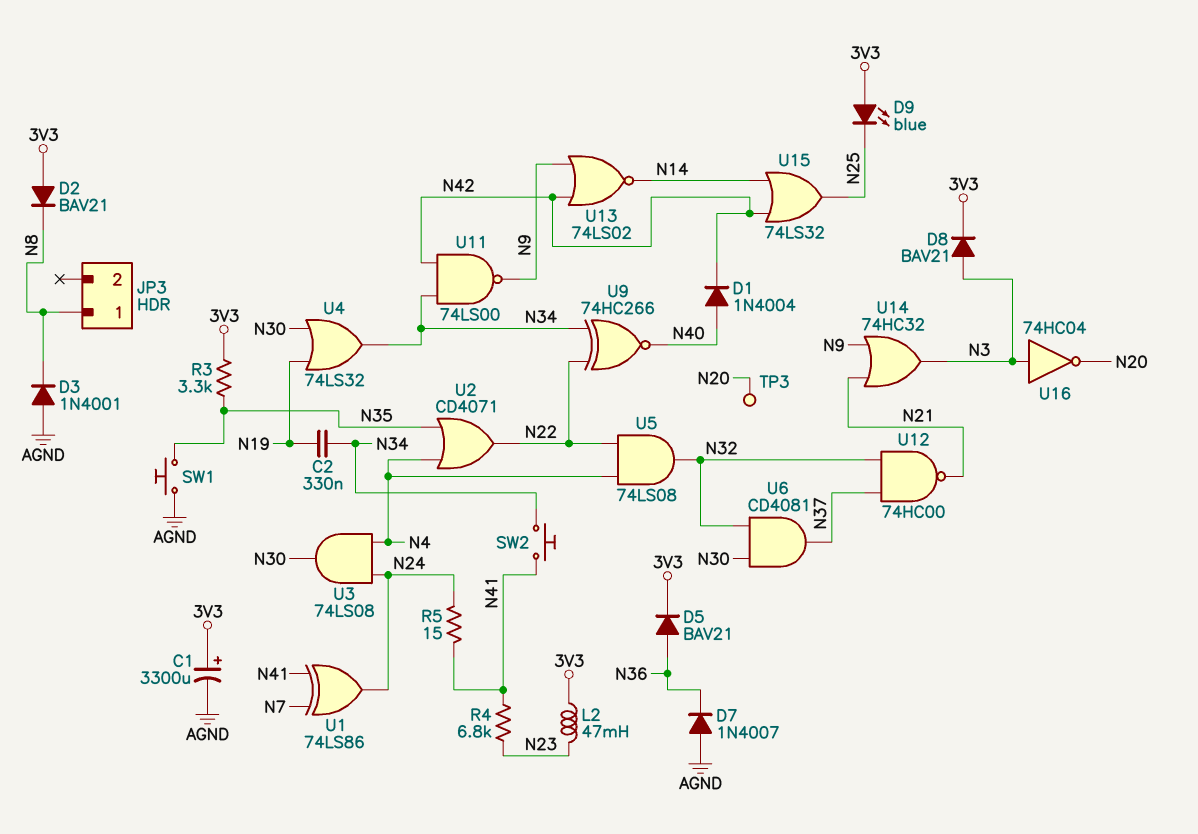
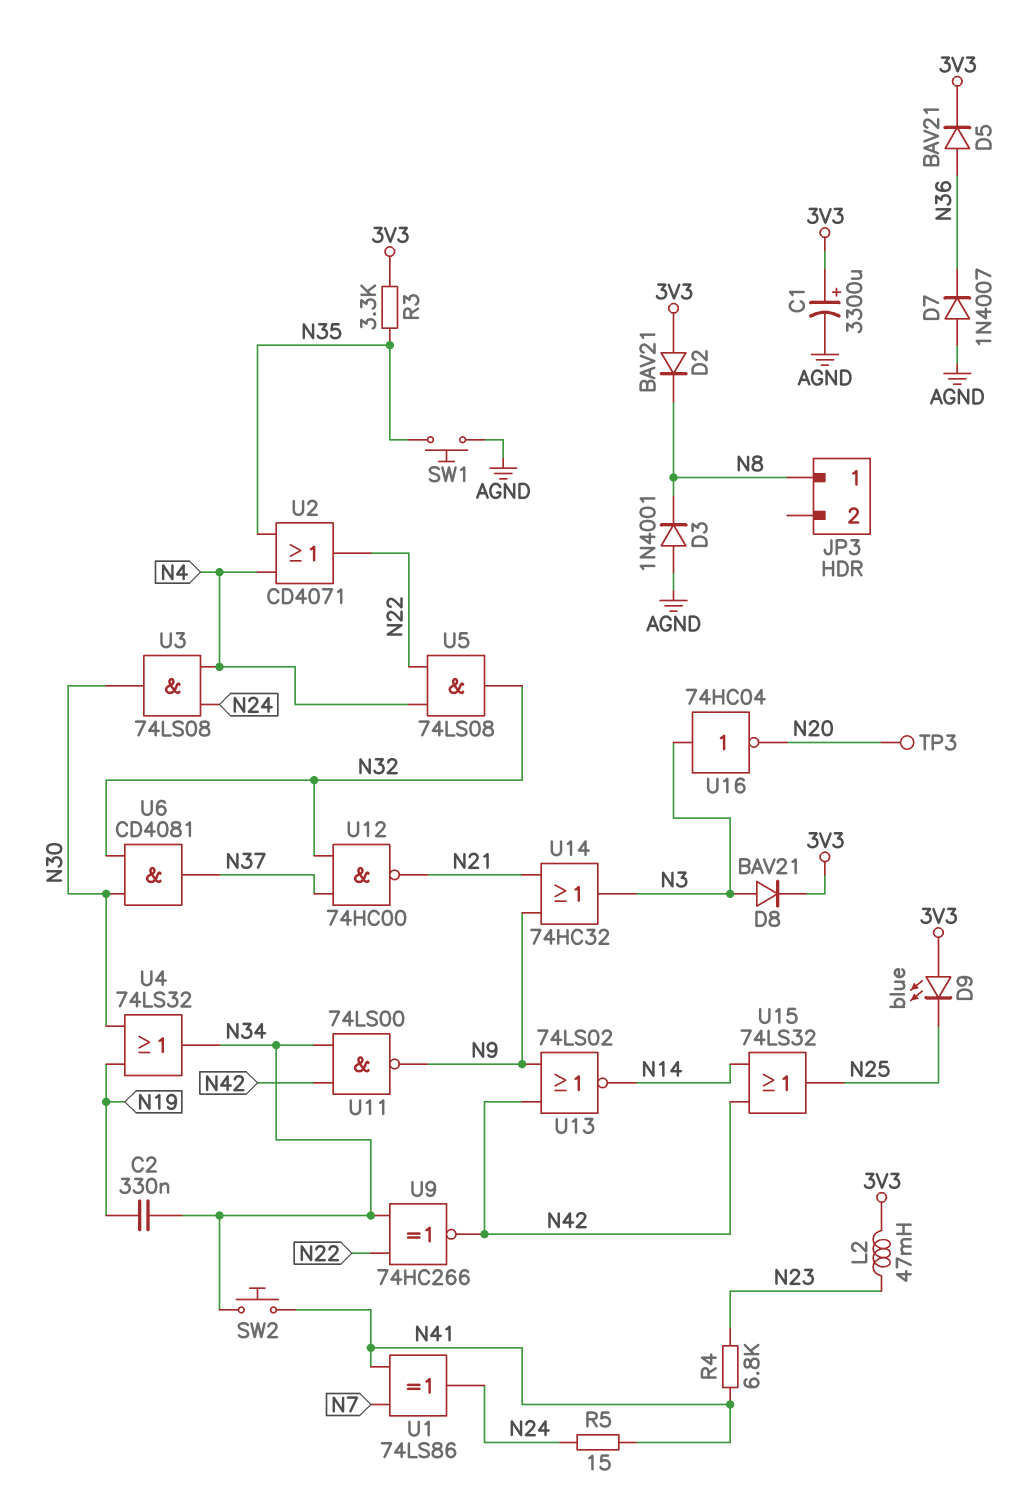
D1: diode 1N4004 (A N40, K N42) -> none
U9: XNOR 74HC266 (in N22, in N34, out N40) -> XNOR 74HC266 (in N22, in N34, out N42)

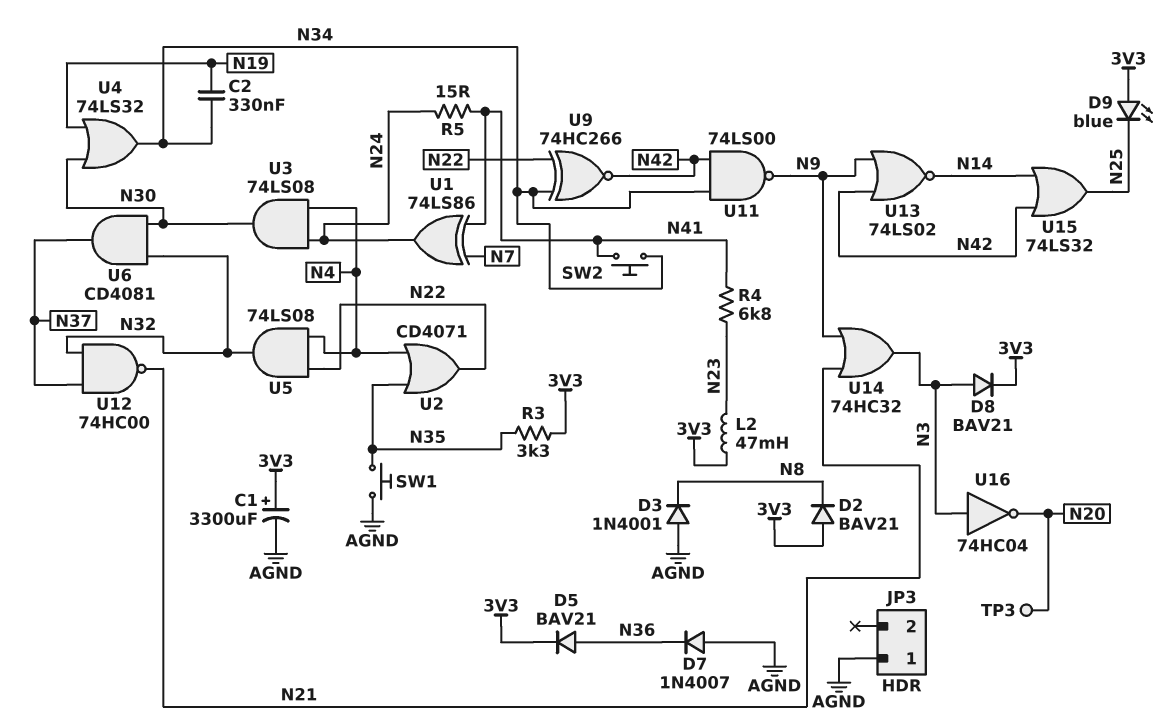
JP3 pin 1: N8 -> AGND

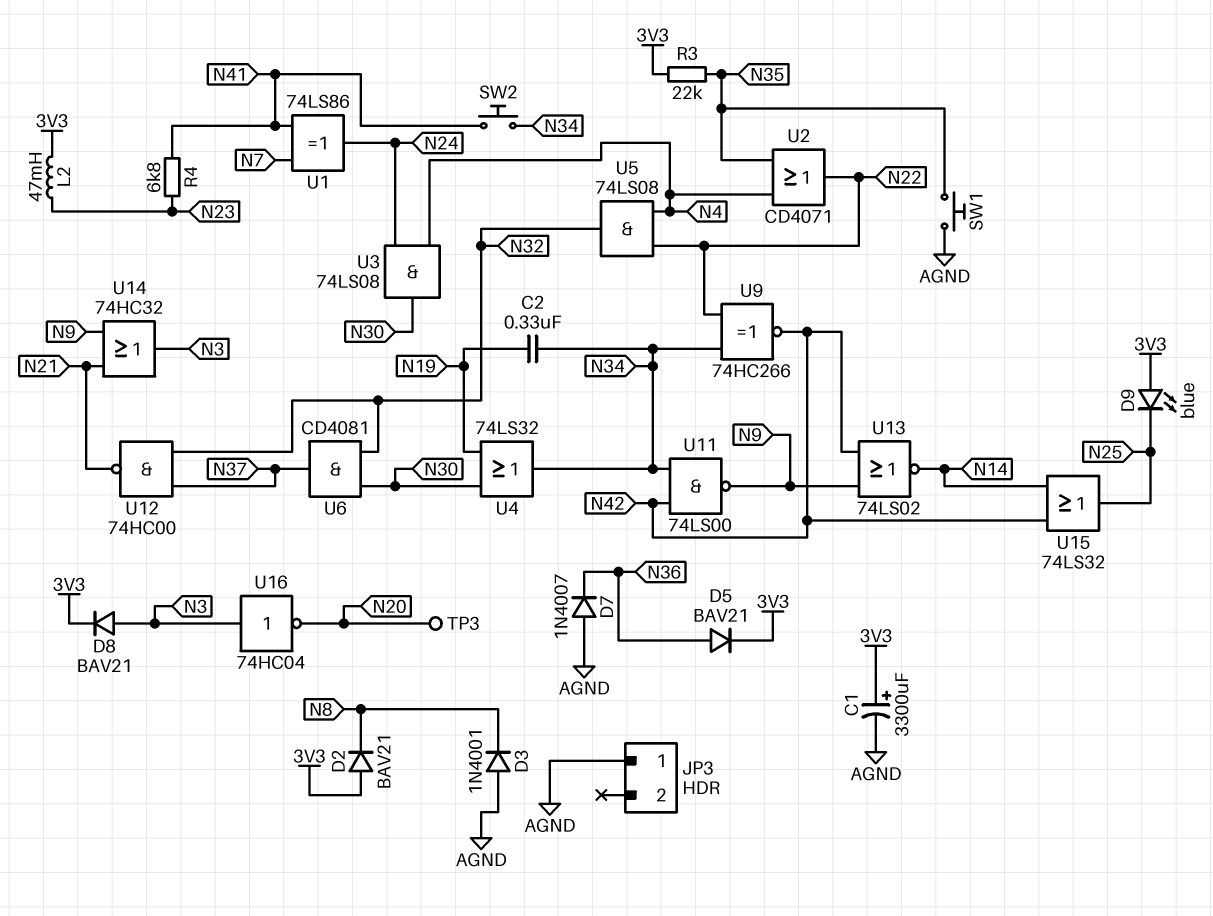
R3: 3.3k (3V3, N35) -> 22k (3V3, N35)
R5: 15 (N24, N41) -> none

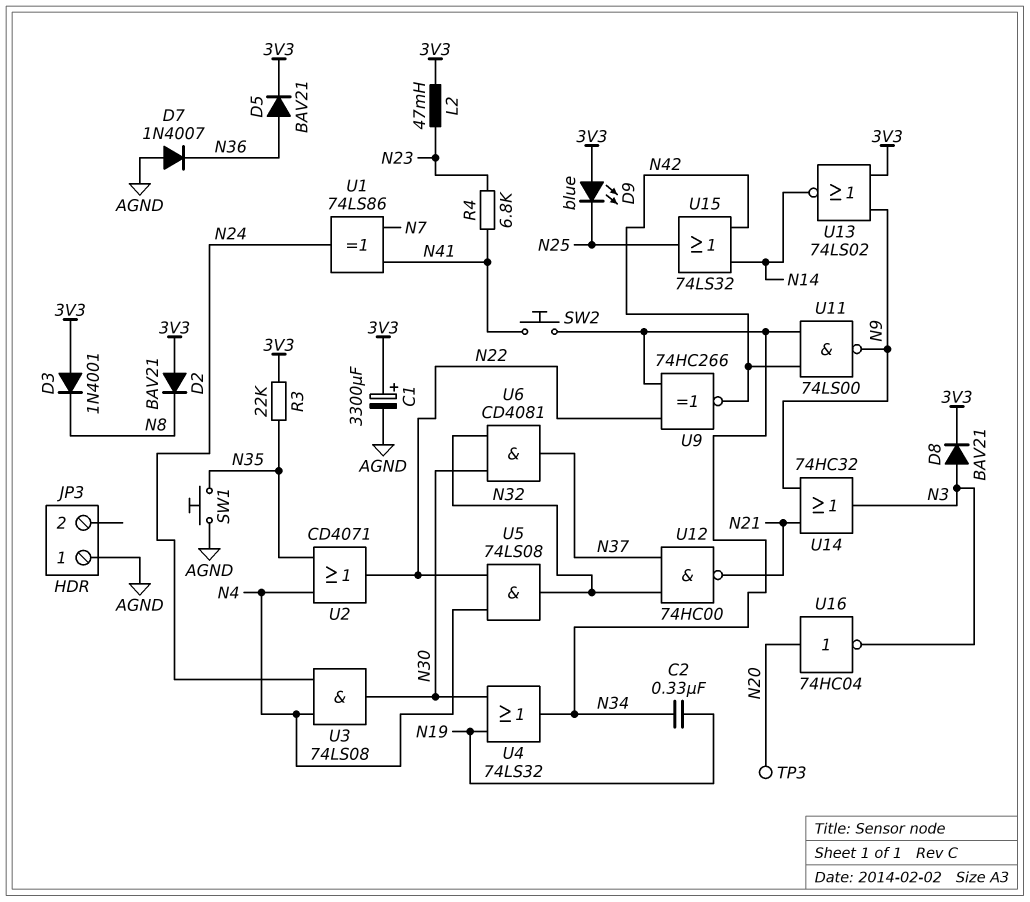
D3: diode 1N4001 (A AGND, K N8) -> diode 1N4001 (A 3V3, K N8)
U13: NOR 74LS02 (in N9, in N42, out N14) -> NOR 74LS02 (in 3V3, in N9, out N14)
U16: NOT 74HC04 (in N3, out N20) -> NOT 74HC04 (in N20, out N3)

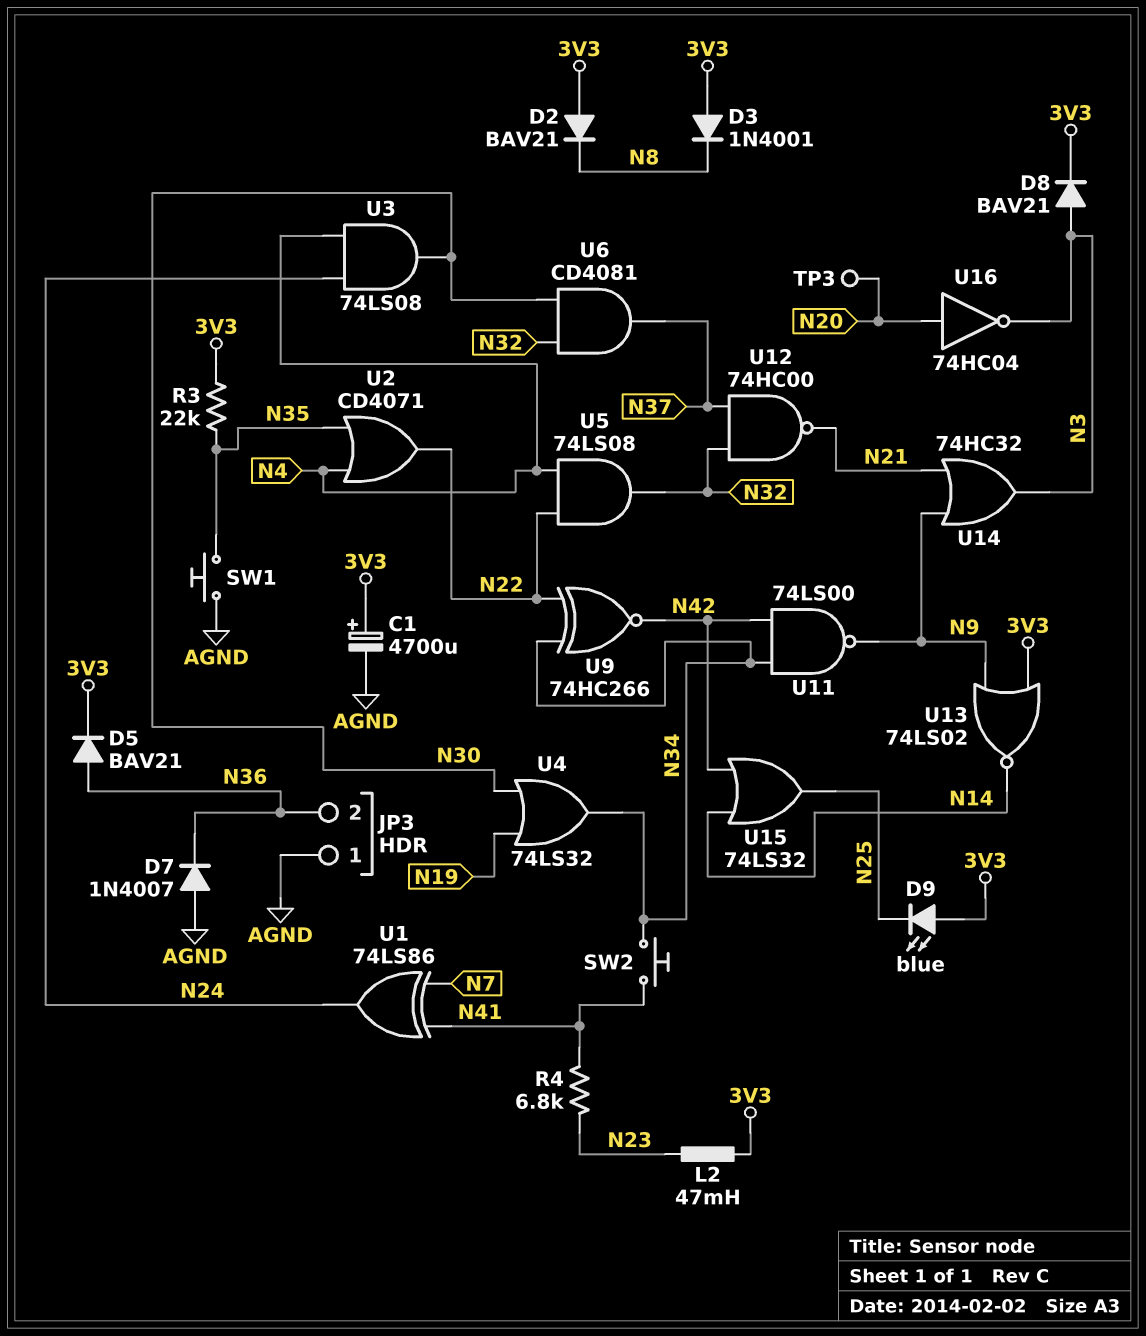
C1: 3300uF (plus 3V3, minus AGND) -> 4700uF (plus 3V3, minus AGND)
C2: 330nF (N19, N34) -> none
JP3 pin 2: none -> N36

